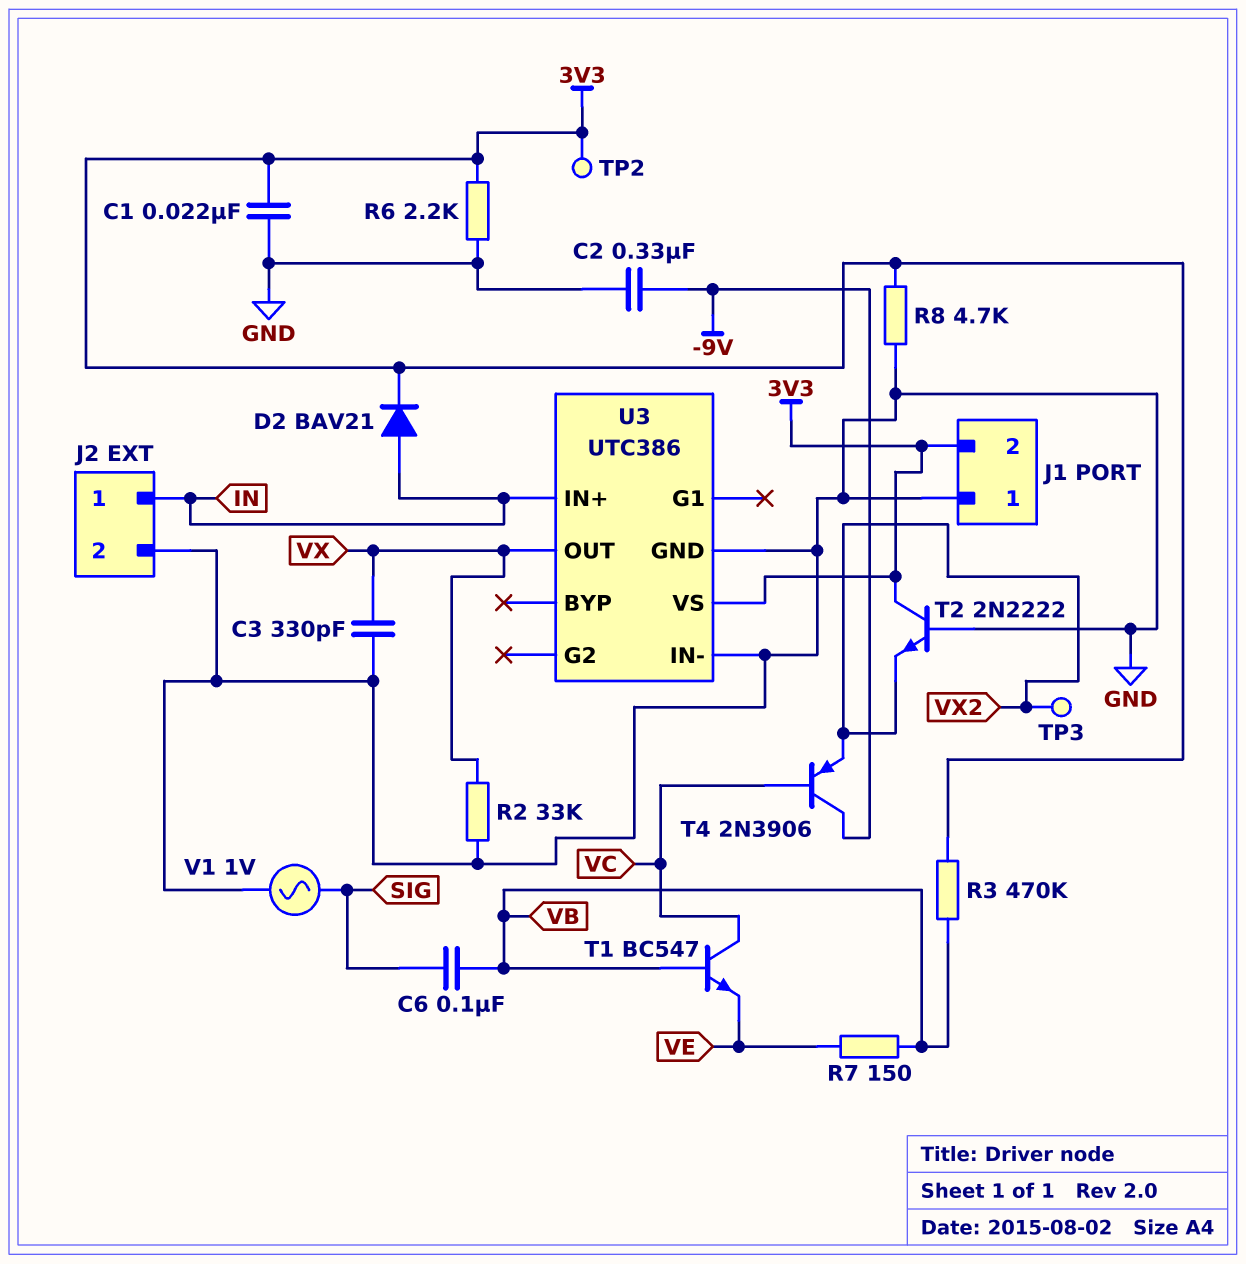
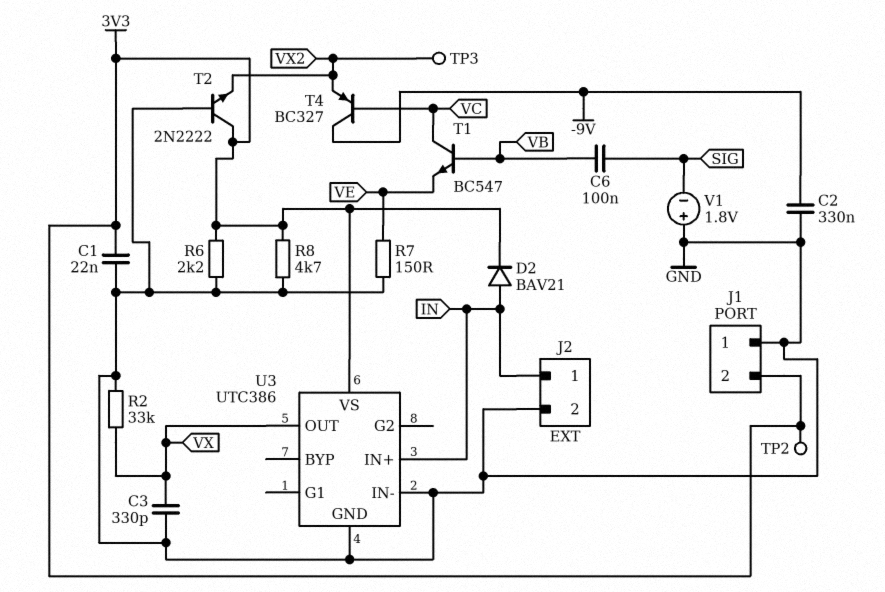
R3: 470k (3V3, VB) -> none
R7: 150 (VB, VE) -> 150 (GND, VE)
T4: PNP 2N3906 (B VC, C -9V, E VX2) -> PNP BC327 (B VC, C -9V, E VX2)
V1: AC 1V (GND, SIG) -> 1.8V (plus GND, minus SIG)

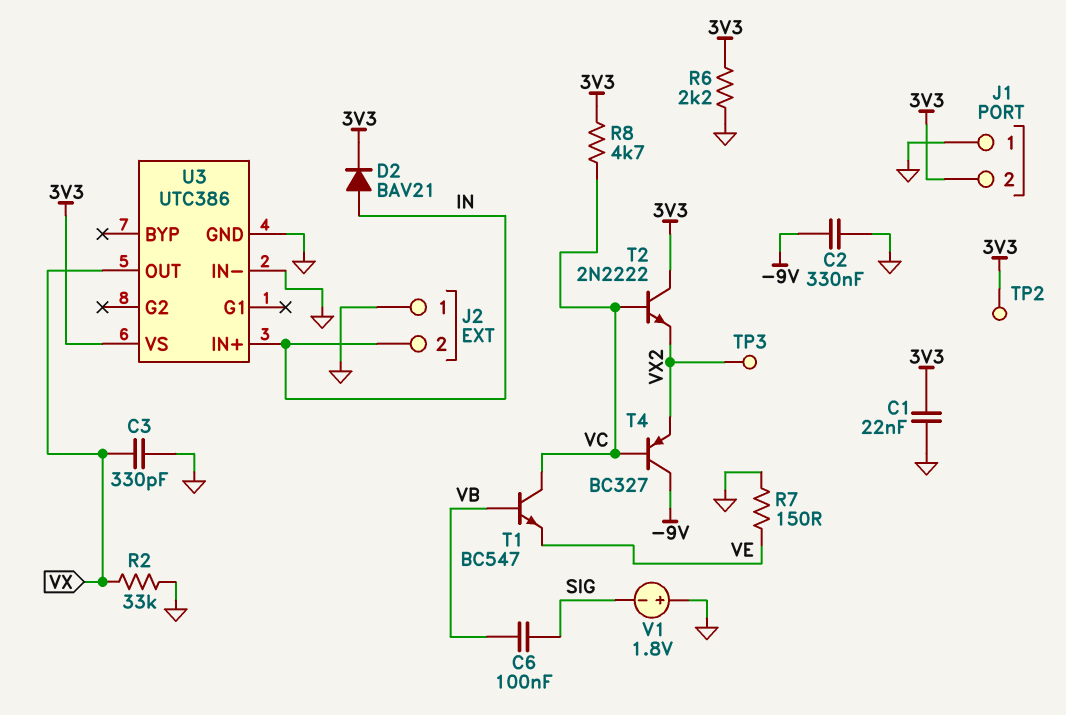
J2 pin 1: IN -> GND
J2 pin 2: GND -> IN
R8: 4.7k (3V3, GND) -> 4.7k (3V3, VC)
T2: NPN 2N2222 (B GND, C 3V3, E VX2) -> NPN 2N2222 (B VC, C 3V3, E VX2)

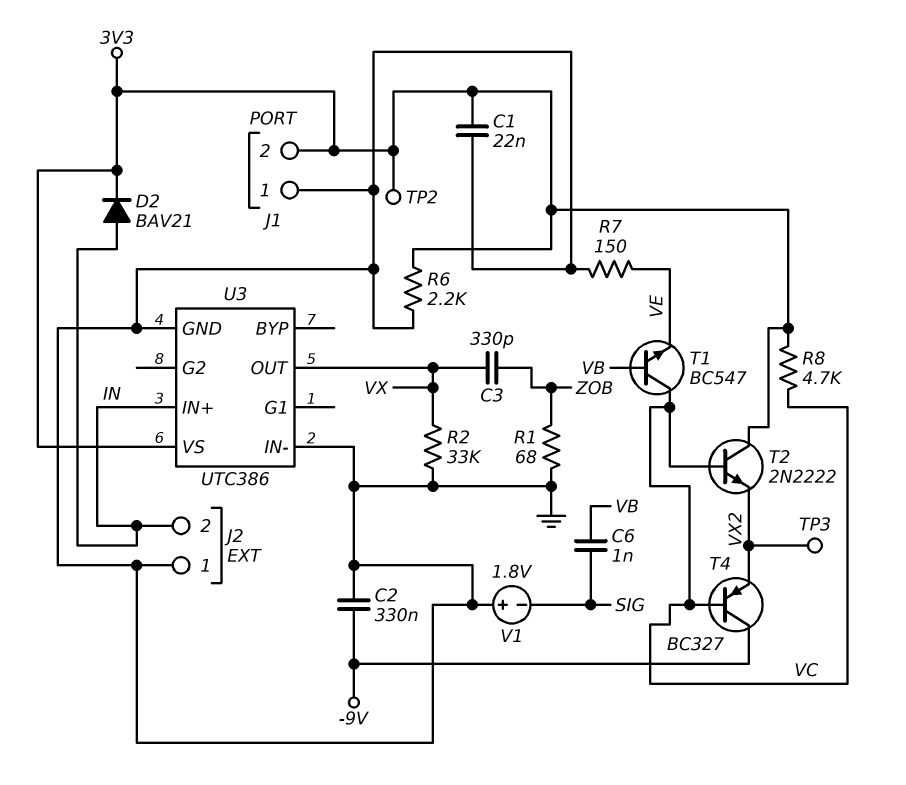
C3: 330pF (GND, VX) -> 330pF (VX, ZOB)
C6: 100nF (SIG, VB) -> 1nF (SIG, VB)
R1: none -> 68 (GND, ZOB)

